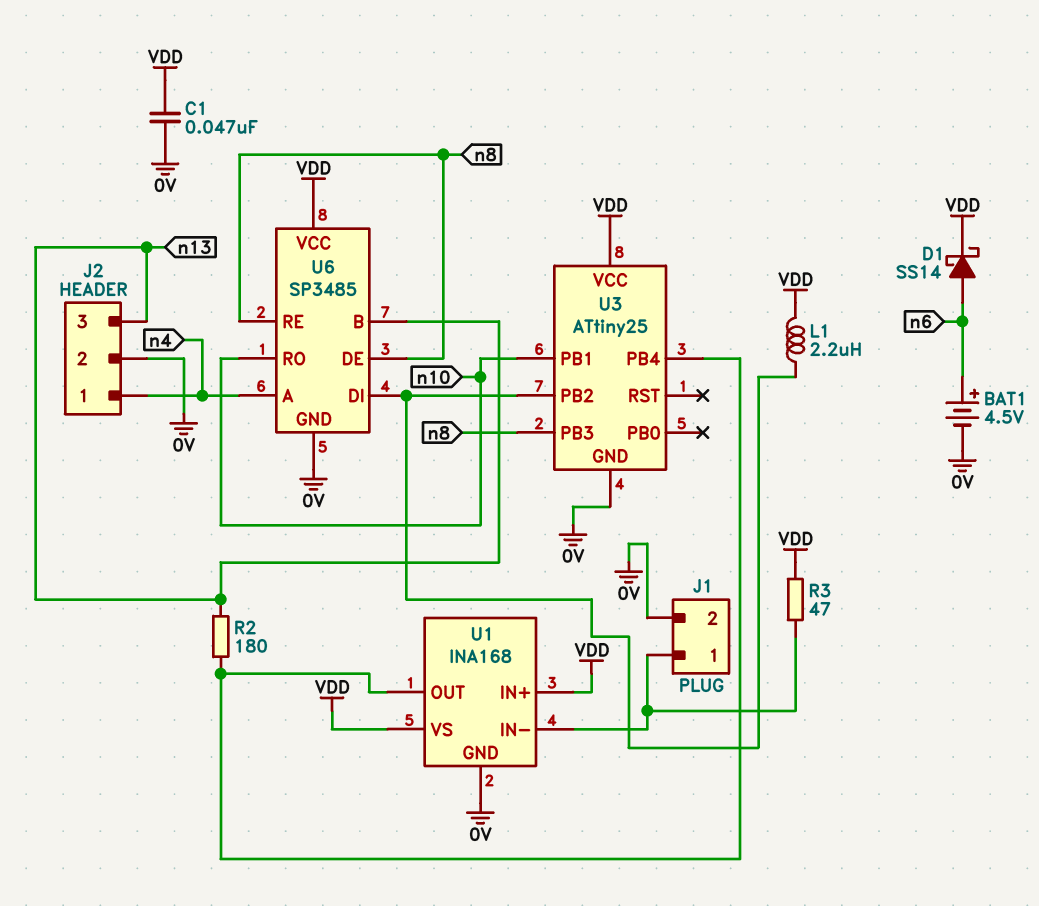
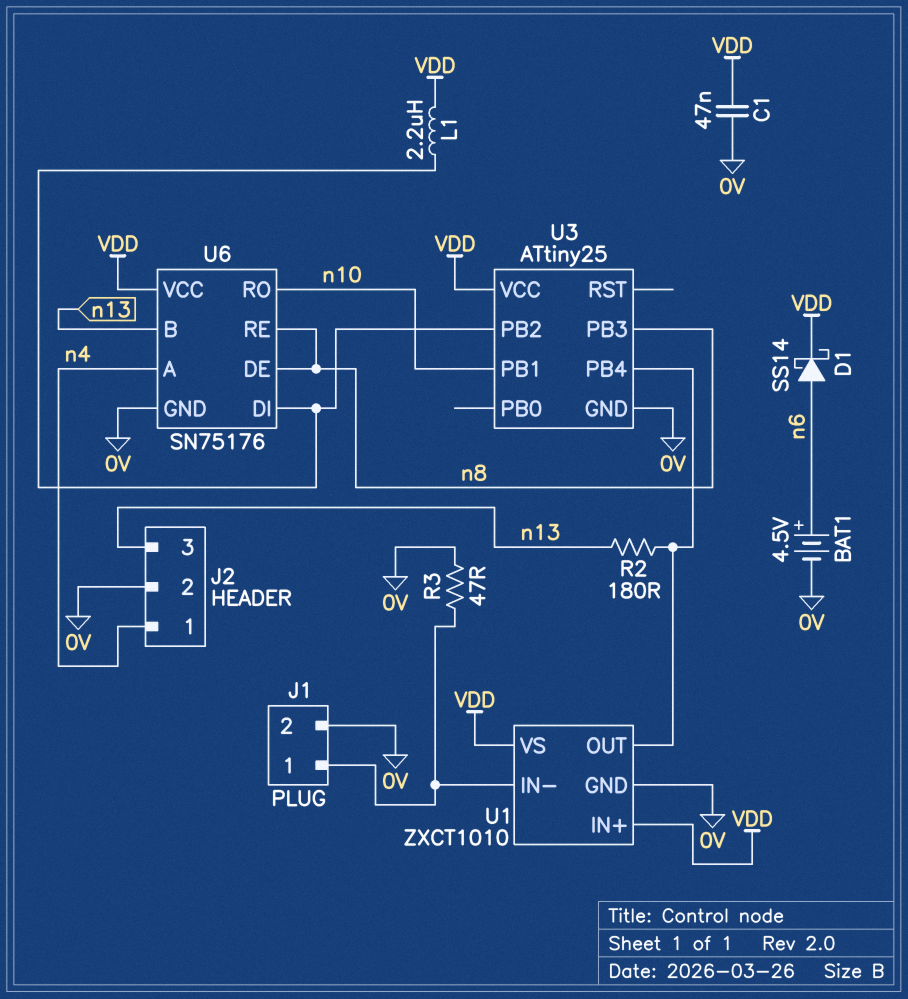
R3: 47 (J1/1, VDD) -> 47 (0V, J1/1)
U1: INA168 -> ZXCT1010
U6: SP3485 -> SN75176

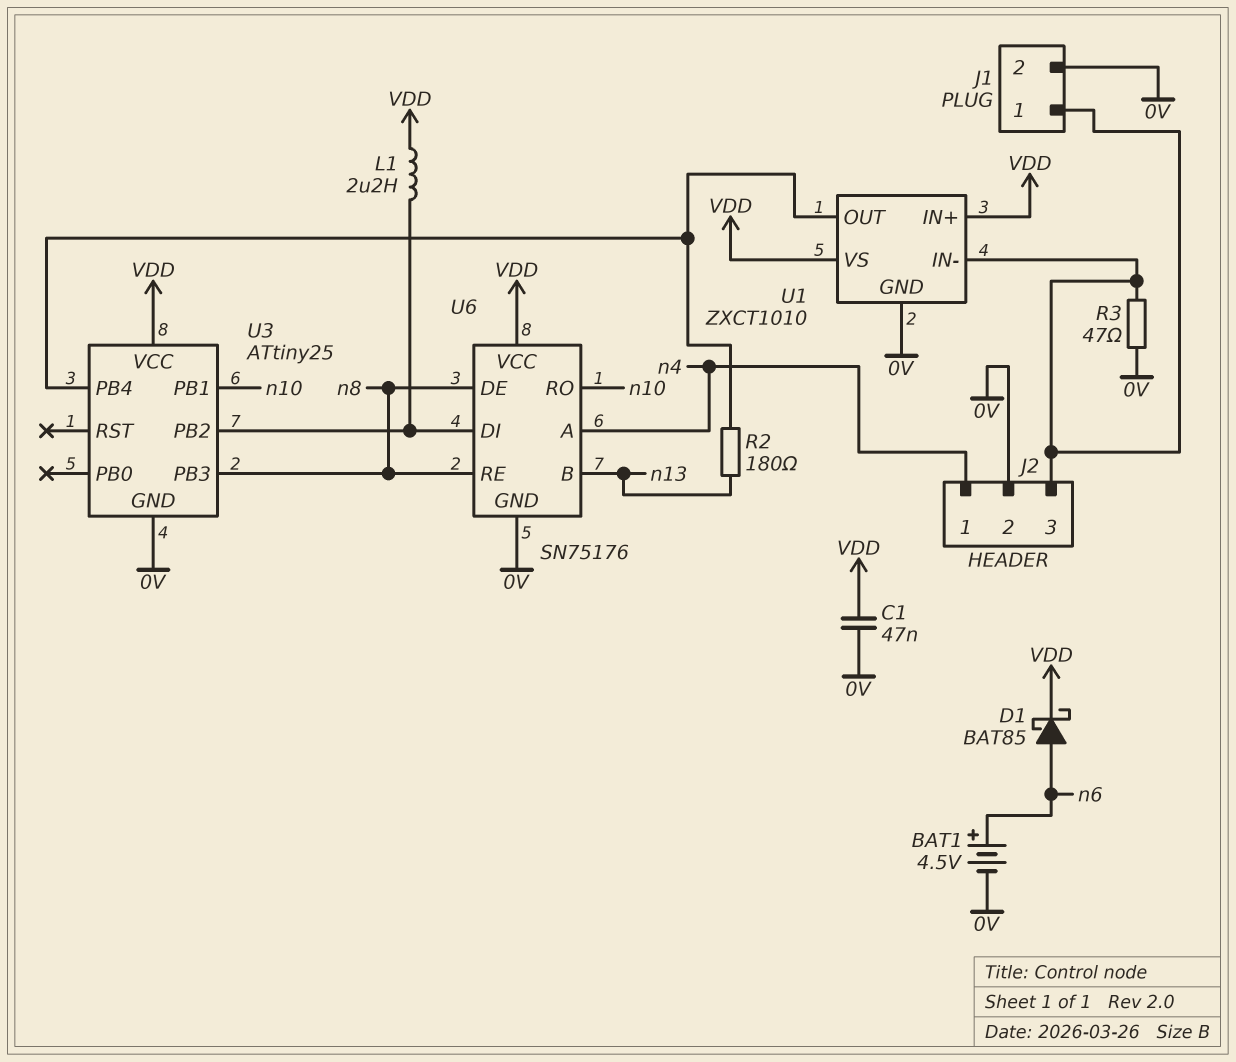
D1: schottky SS14 (A n6, K VDD) -> schottky BAT85 (A n6, K VDD)
J2 pin 3: n13 -> J1/1

